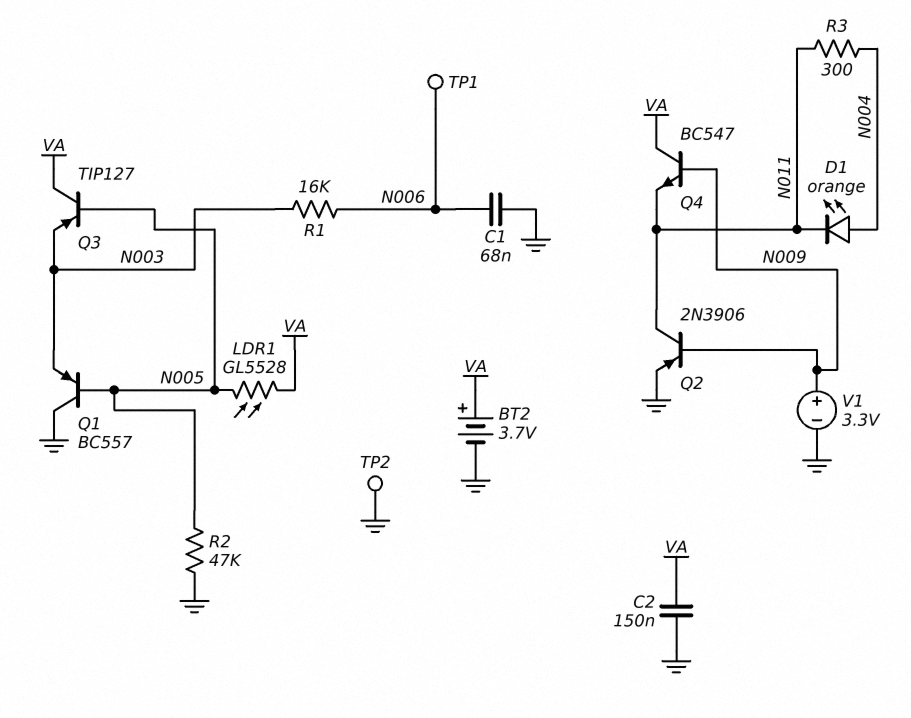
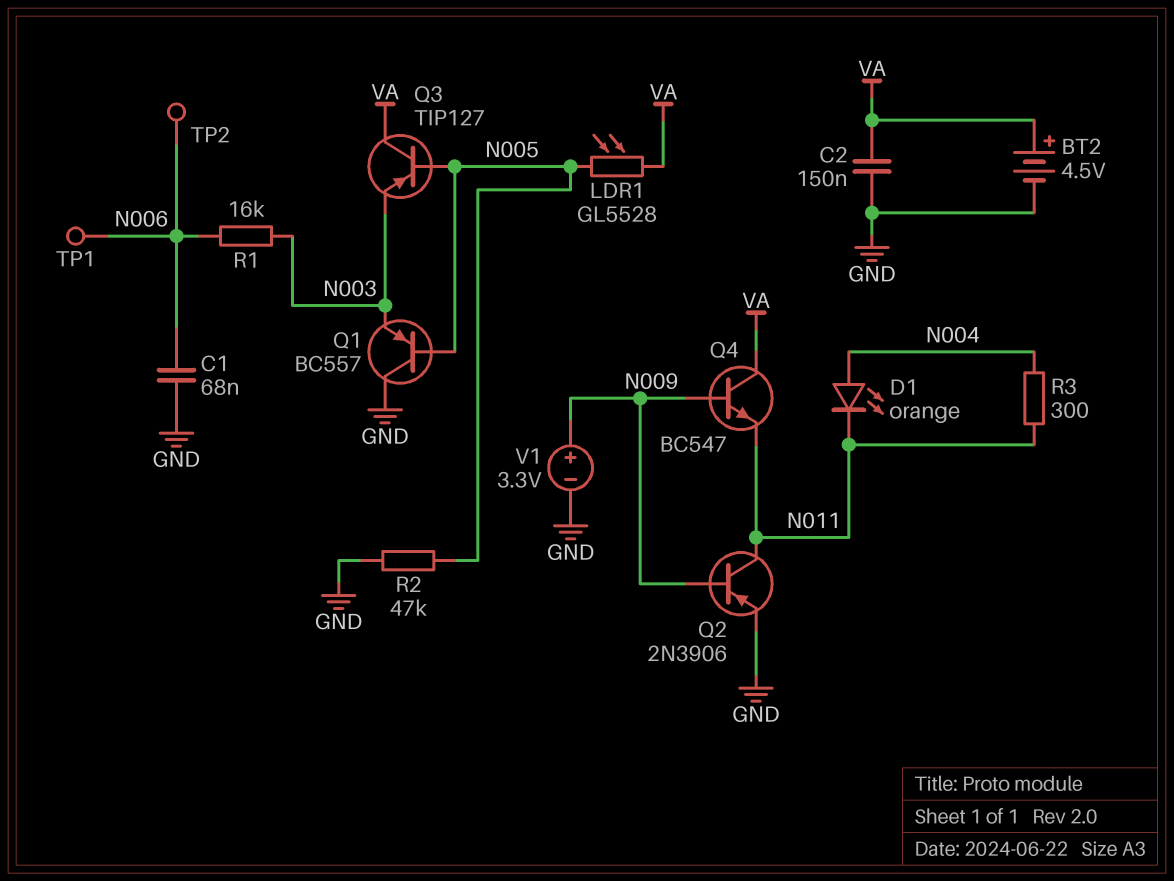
BT2: 3.7V (plus VA, minus GND) -> 4.5V (plus VA, minus GND)
TP2: test point (GND) -> test point (N006)

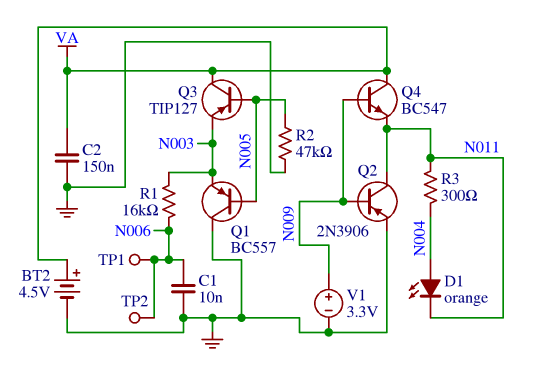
C1: 68nF (GND, N006) -> 10nF (GND, N006)
LDR1: GL5528 (N005, VA) -> none

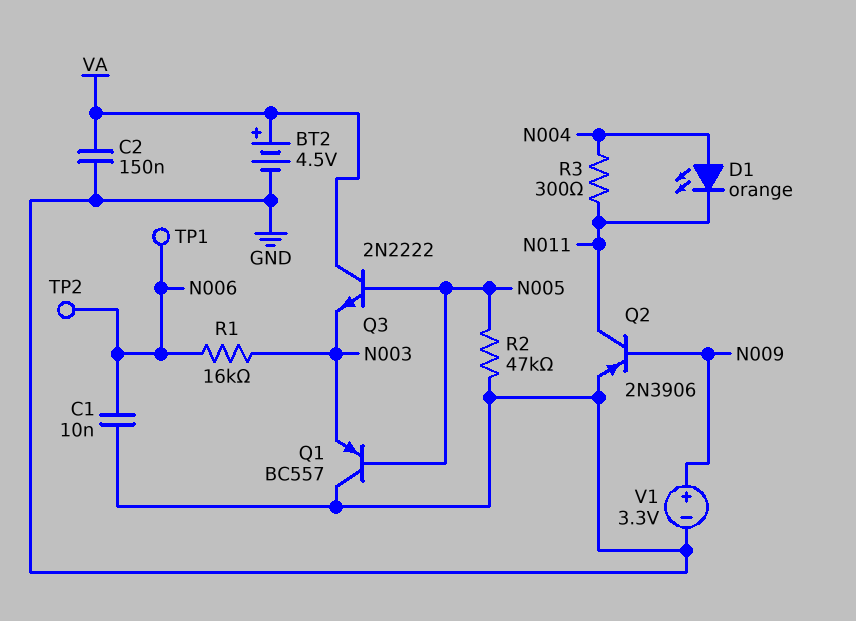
Q3: PNP TIP127 (B N005, C VA, E N003) -> NPN 2N2222 (B N005, C VA, E N003)
Q4: NPN BC547 (B N009, C VA, E N011) -> none

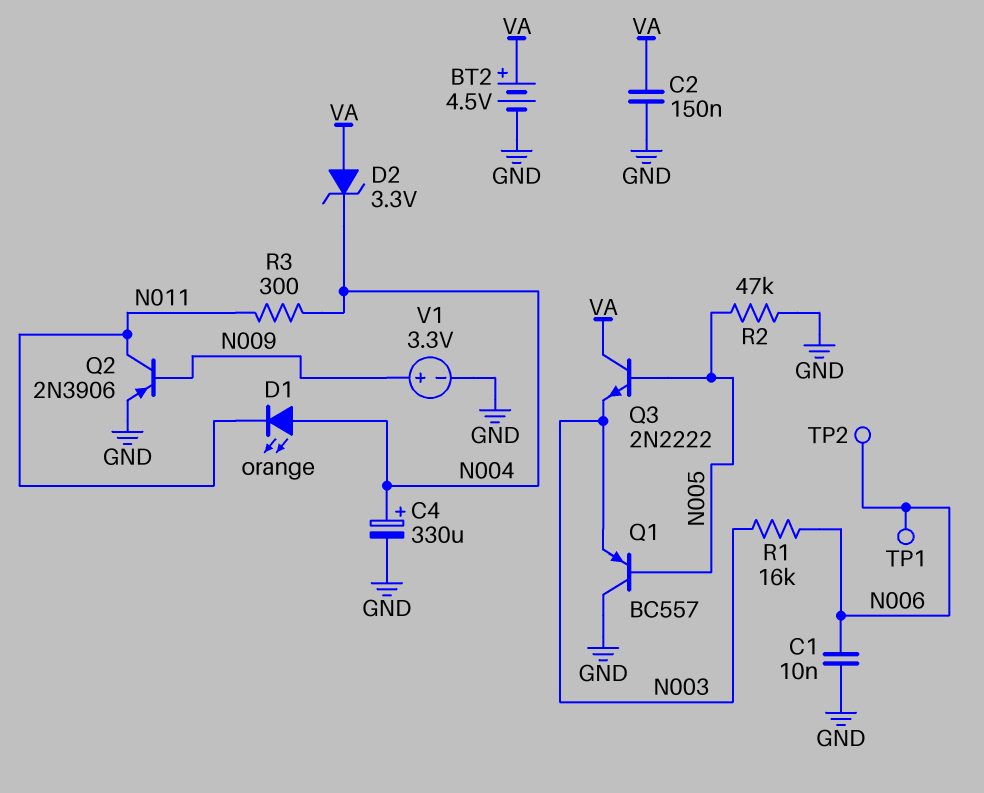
C4: none -> 330uF (plus N004, minus GND)
D2: none -> zener 3.3V (A VA, K N004)

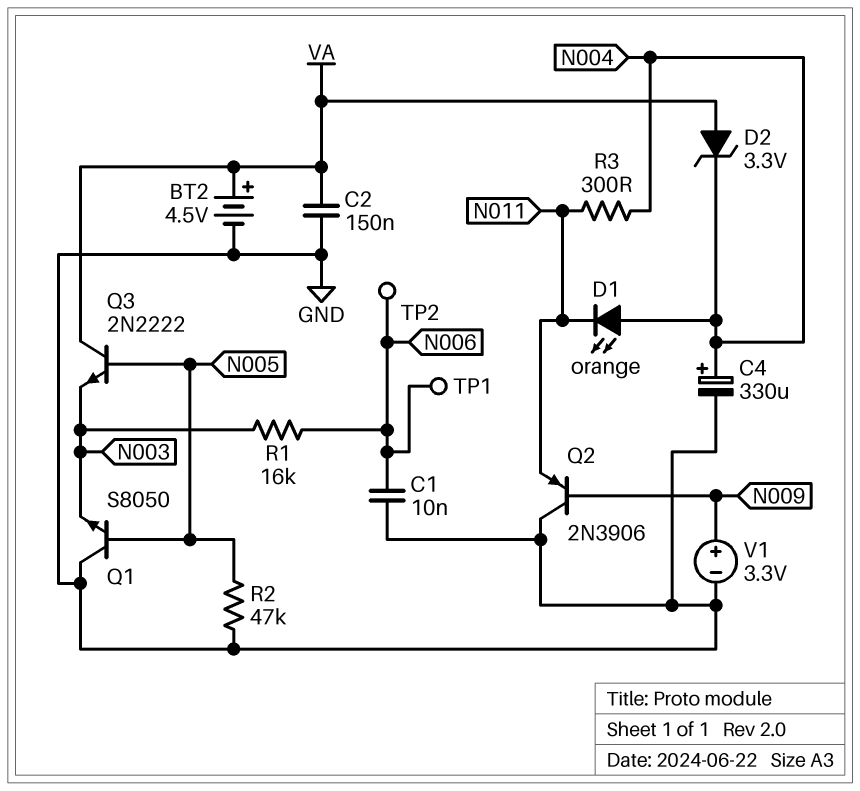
Q1: PNP BC557 (B N005, C GND, E N003) -> NPN S8050 (B N005, C GND, E N003)
Q2: PNP 2N3906 (B N009, C N011, E GND) -> PNP 2N3906 (B N009, C GND, E N011)

